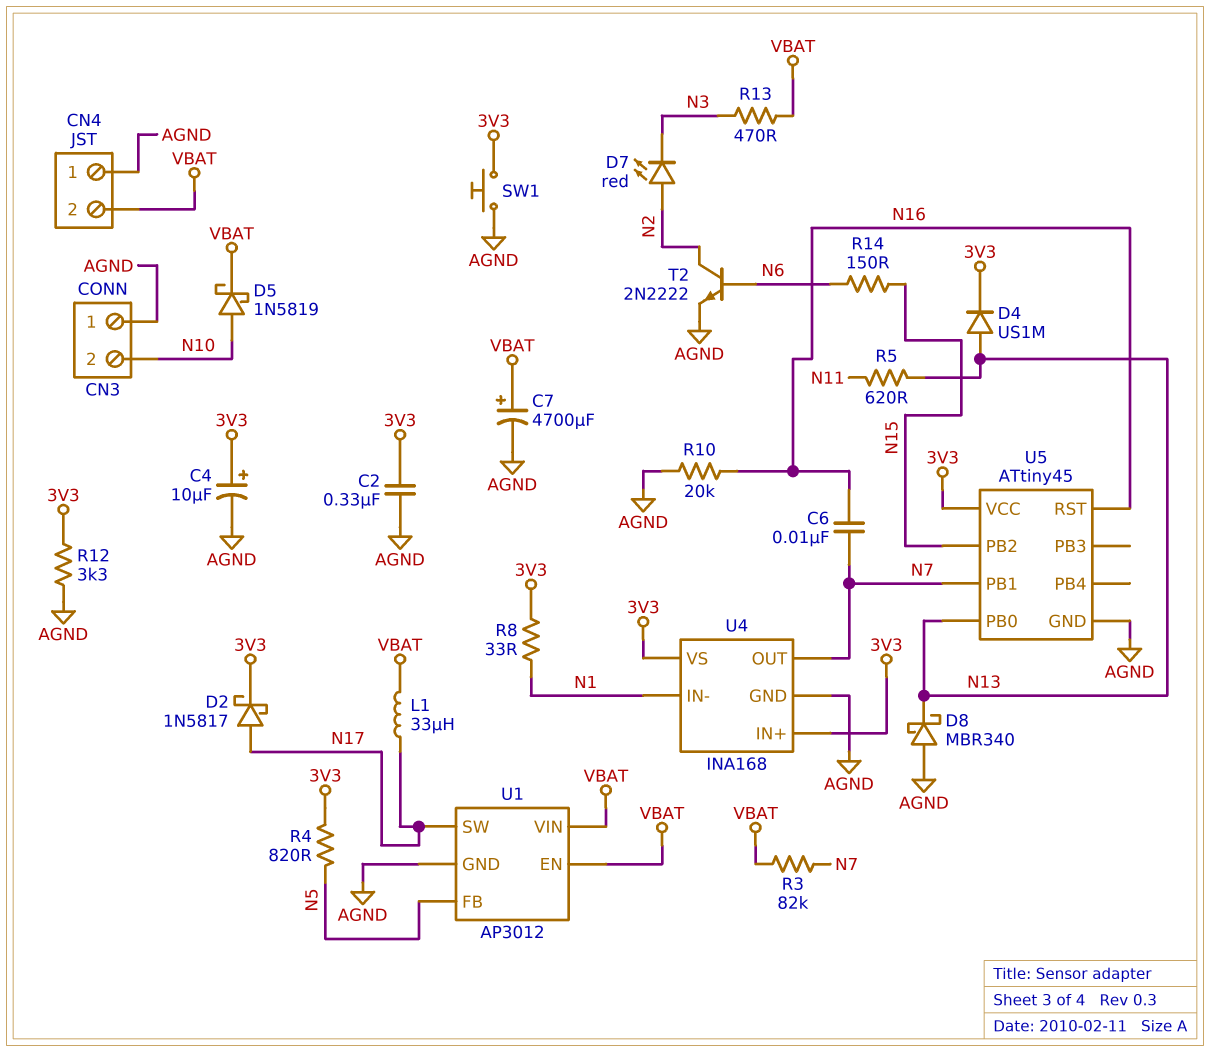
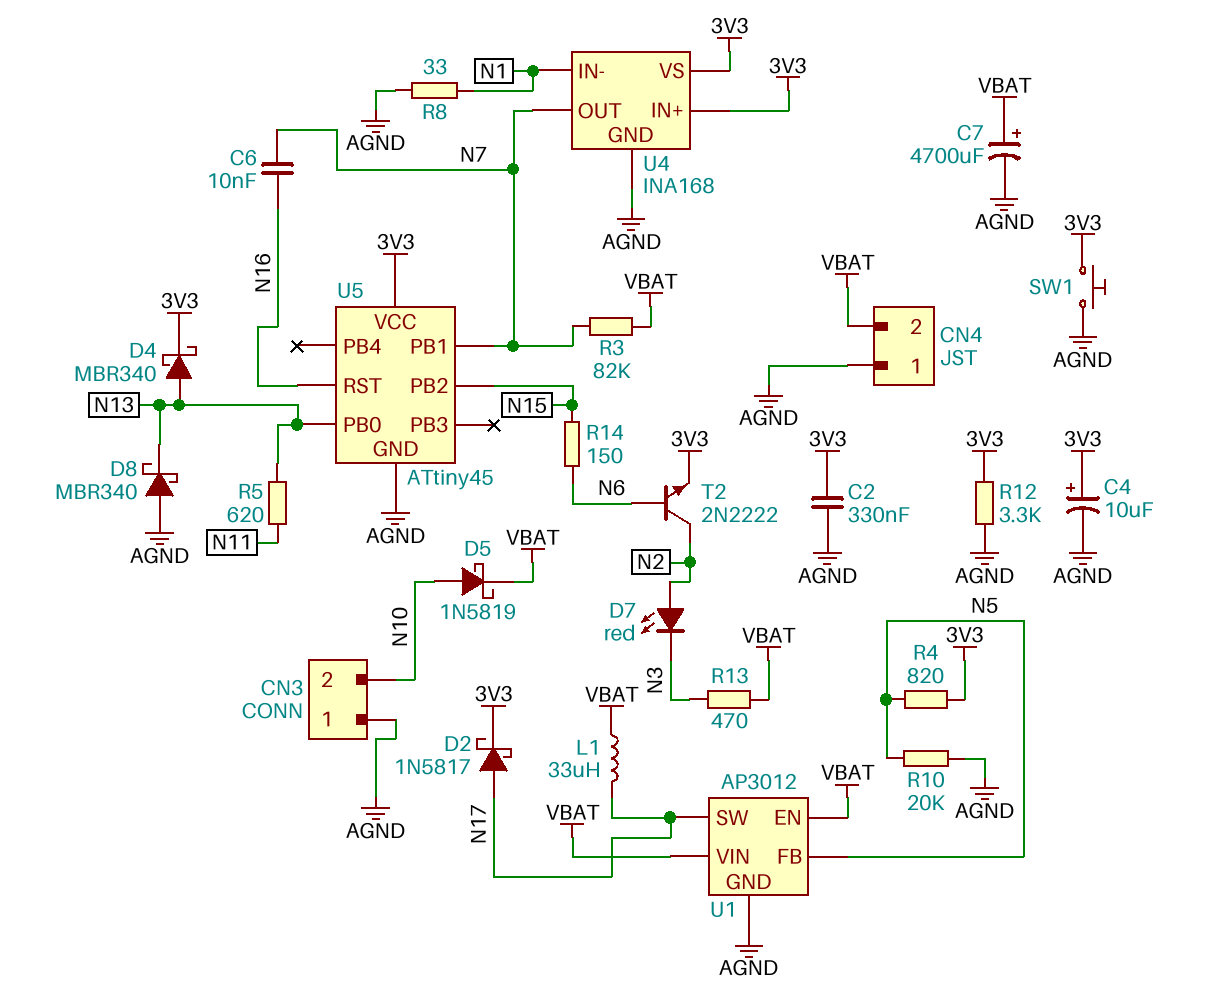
D4: diode US1M (A N13, K 3V3) -> schottky MBR340 (A N13, K 3V3)
R8: 33 (3V3, N1) -> 33 (AGND, N1)
R10: 20k (AGND, N16) -> 20k (AGND, N5)
T2: NPN 2N2222 (B N6, C N2, E AGND) -> NPN 2N2222 (B N6, C N2, E 3V3)

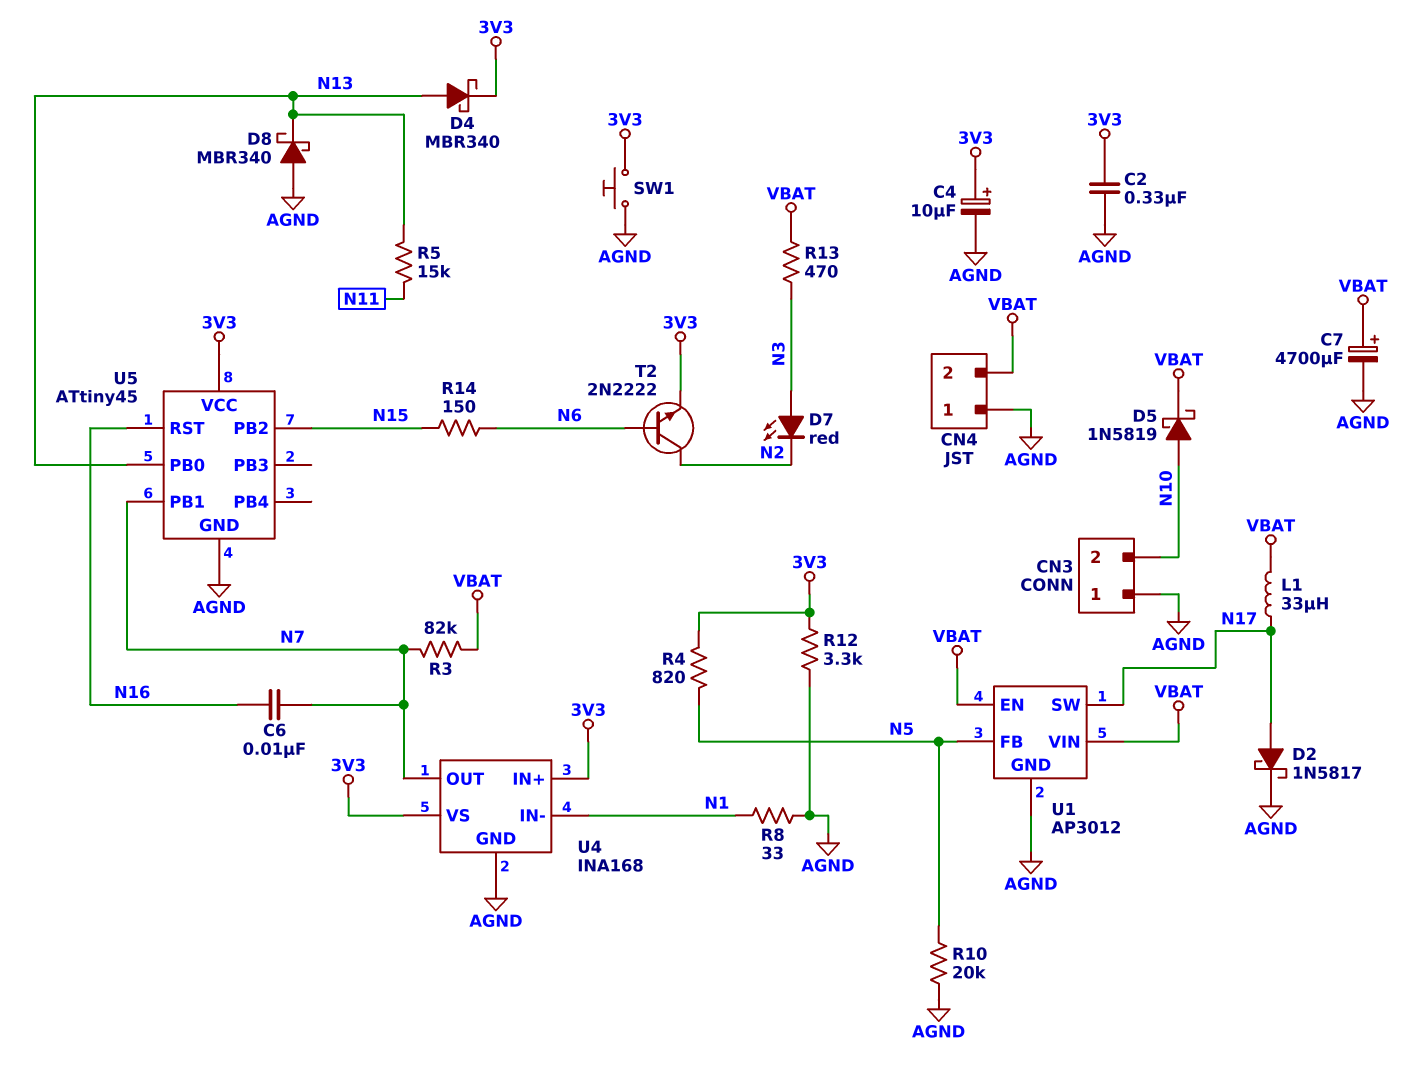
D2: schottky 1N5817 (A N17, K 3V3) -> schottky 1N5817 (A N17, K AGND)
D7: LED red (A N2, K N3) -> LED red (A N3, K N2)
R5: 620 (N11, N13) -> 15k (N11, N13)

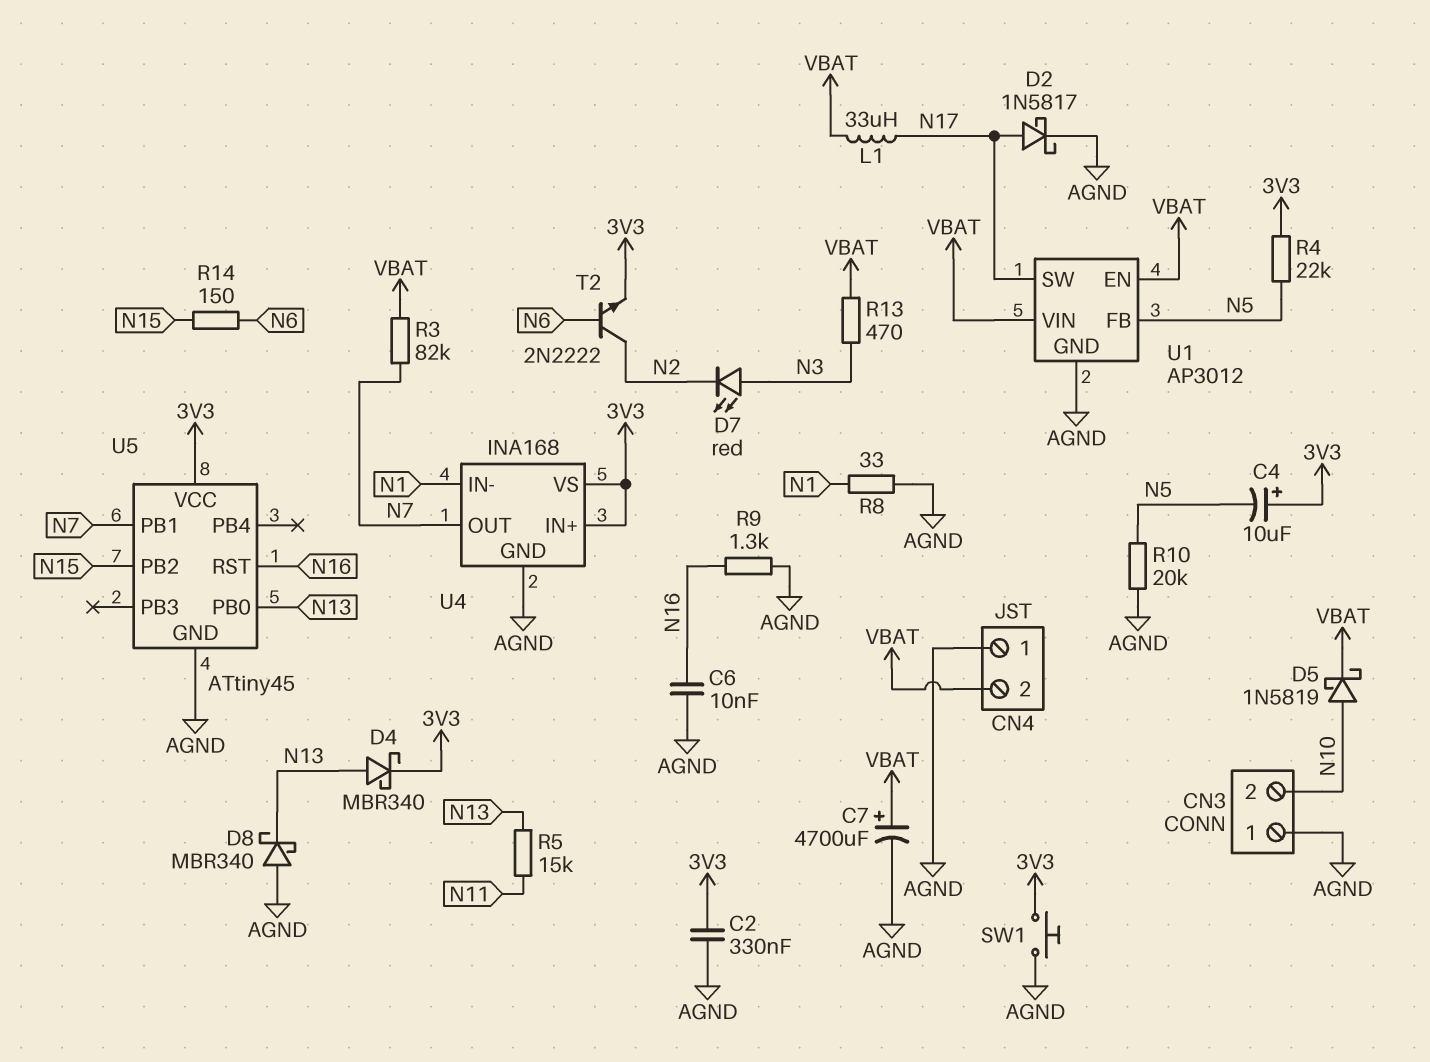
C4: 10uF (plus 3V3, minus AGND) -> 10uF (plus 3V3, minus N5)
C6: 10nF (N7, N16) -> 10nF (AGND, N16)
R4: 820 (3V3, N5) -> 22k (3V3, N5)
R9: none -> 1.3k (AGND, N16)
R12: 3.3k (3V3, AGND) -> none

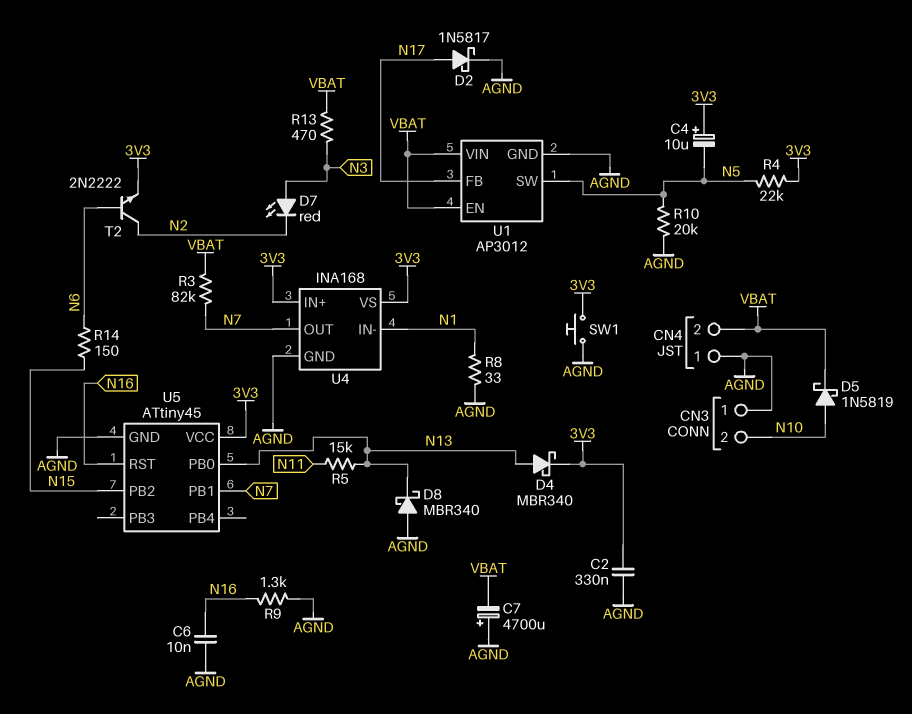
C7: 4700uF (plus VBAT, minus AGND) -> 4700uF (plus AGND, minus VBAT)
L1: 33uH (N17, VBAT) -> none
U1 pin FB: N5 -> N17
U1 pin SW: N17 -> N5

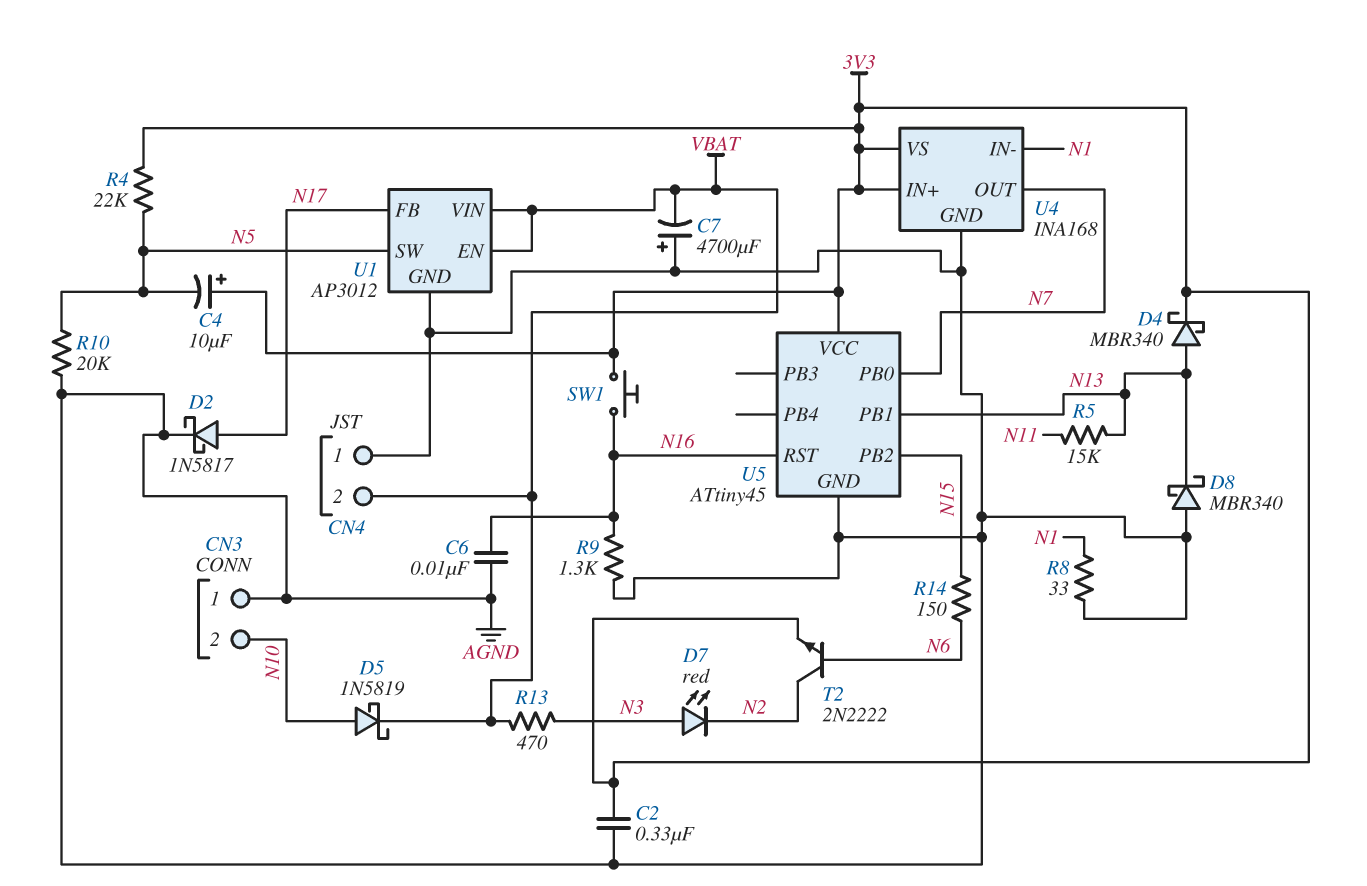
R3: 82k (N7, VBAT) -> none
SW1: button (3V3, AGND) -> button (3V3, N16)
U5 pin PB0: N13 -> N7
U5 pin PB1: N7 -> N13

